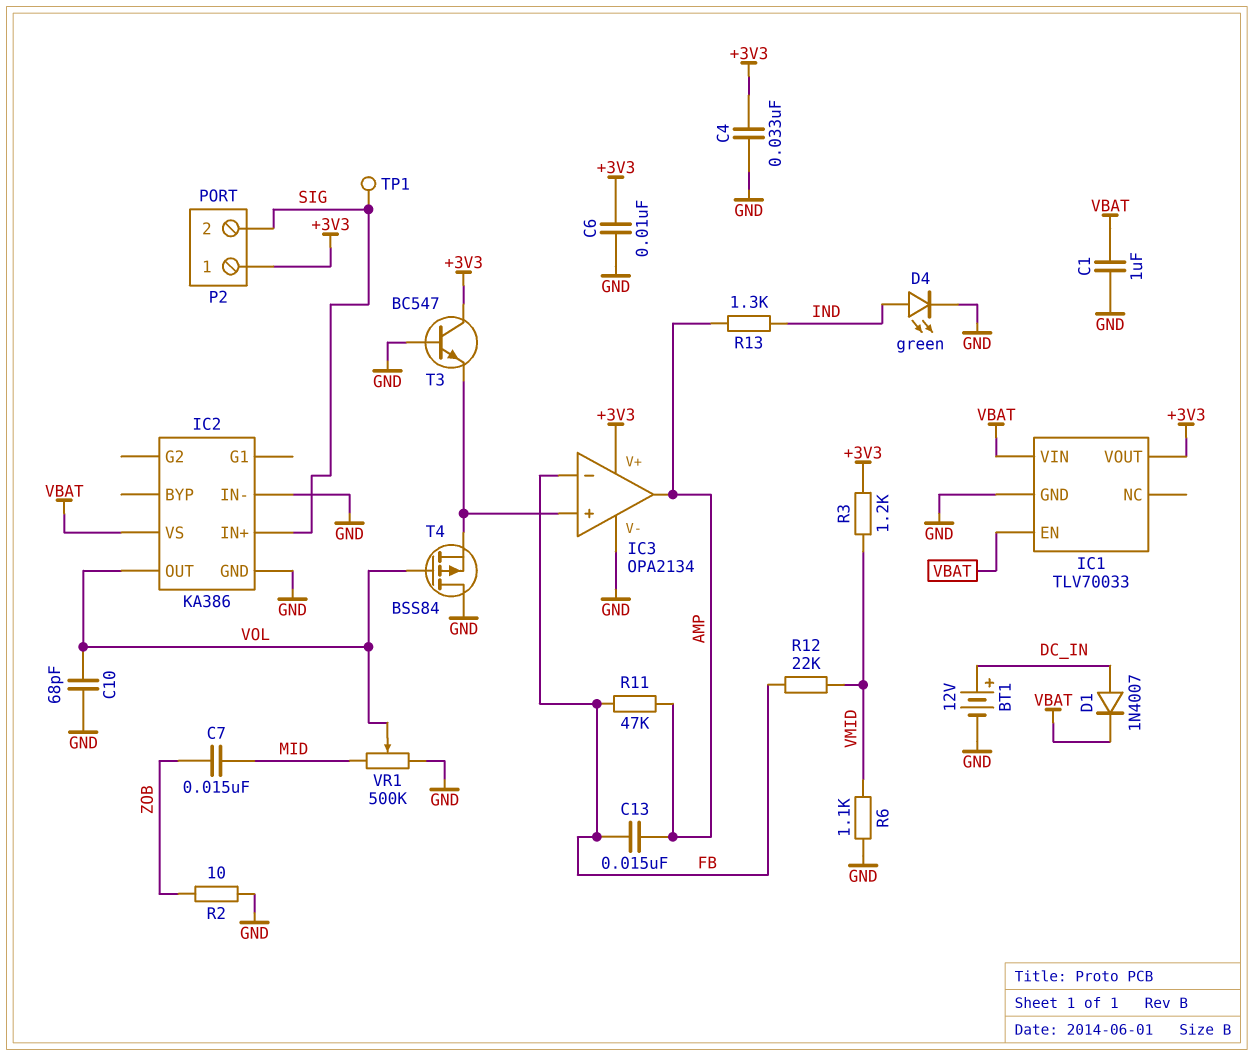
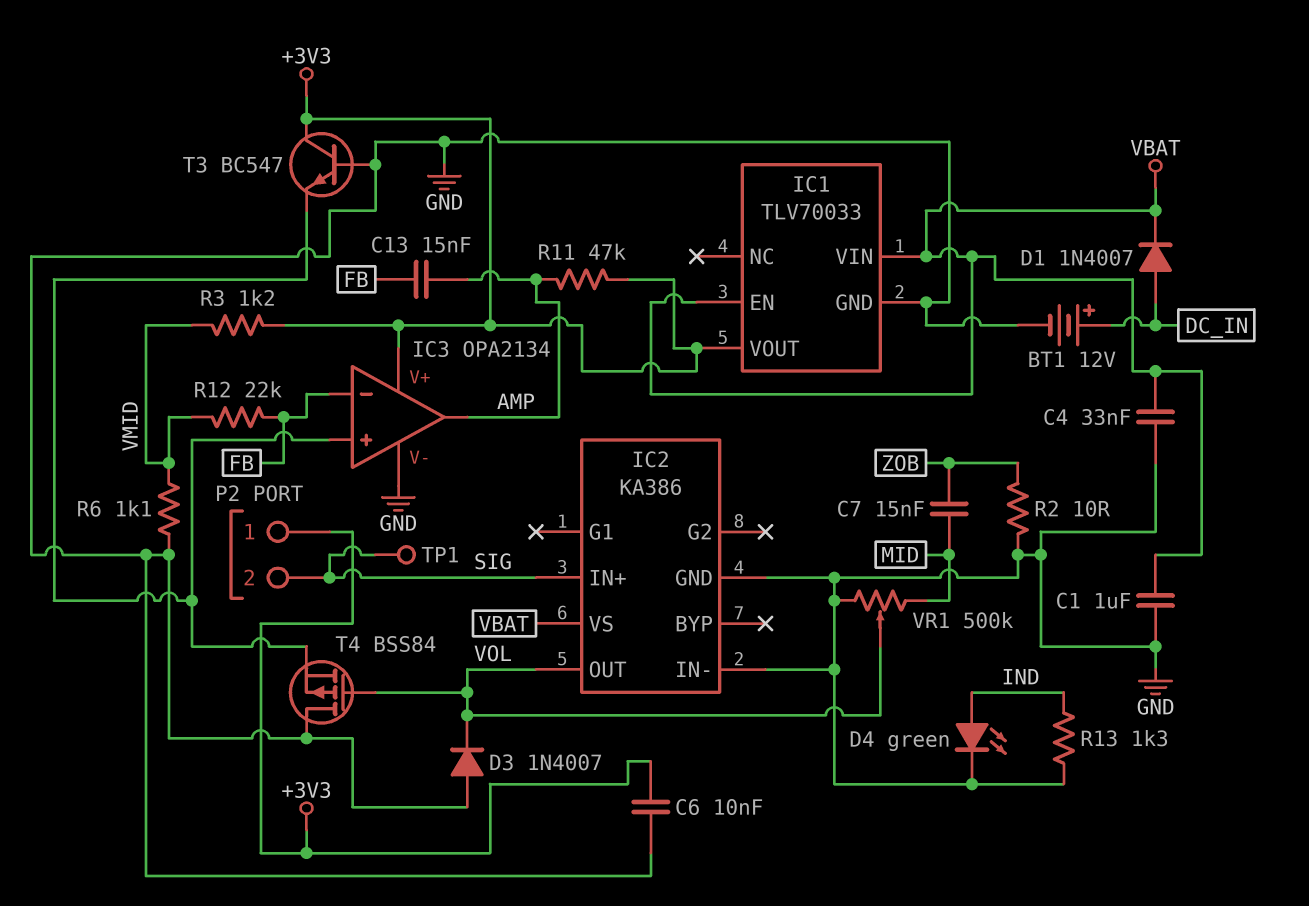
C4: 33nF (+3V3, GND) -> 33nF (GND, VBAT)
C10: 68pF (GND, VOL) -> none
D3: none -> diode 1N4007 (A GND, K VOL)
R11: 47k (AMP, FB) -> 47k (+3V3, AMP)
R13: 1.3k (AMP, IND) -> 1.3k (GND, IND)

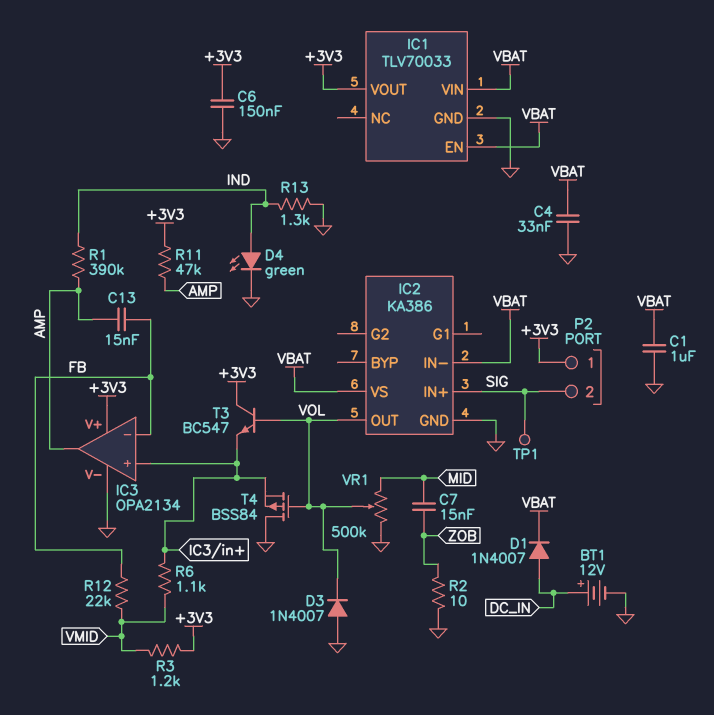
C6: 10nF (+3V3, GND) -> 150nF (+3V3, GND)
IC2 pin IN-: GND -> VBAT
R1: none -> 390k (AMP, IND)
R6: 1.1k (GND, VMID) -> 1.1k (IC3/in+, VMID)
T3: NPN BC547 (B GND, C +3V3, E IC3/in+) -> NPN BC547 (B VOL, C +3V3, E IC3/in+)

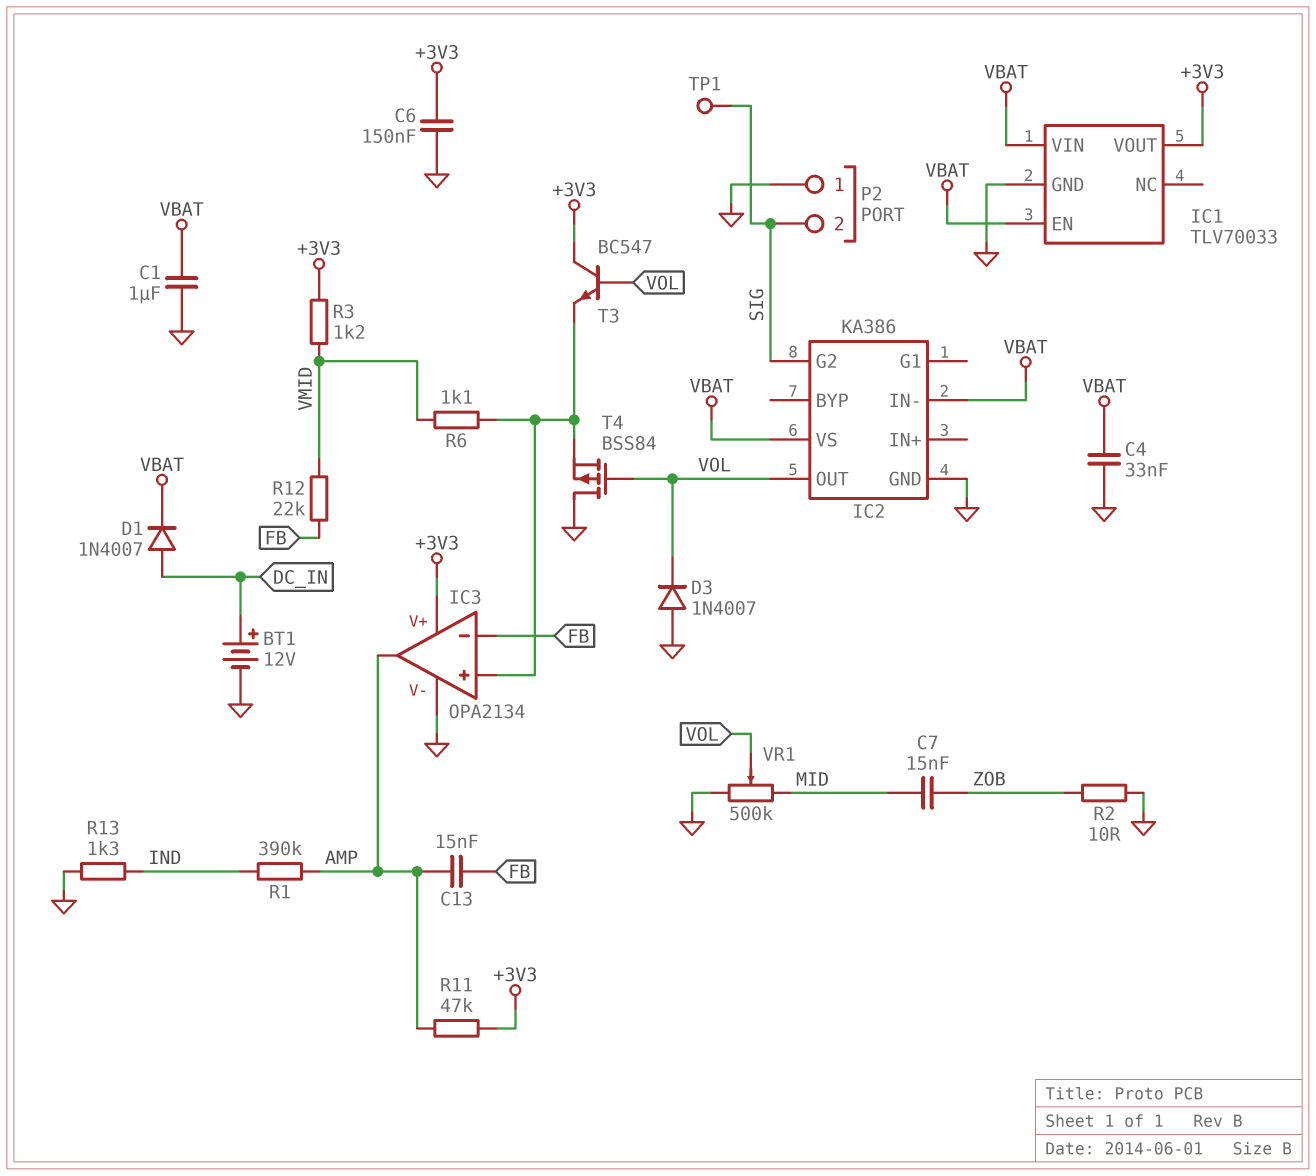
D4: LED green (A IND, K GND) -> none
IC2 pin G2: none -> SIG
IC2 pin IN+: SIG -> none
P2 pin 1: +3V3 -> GND

